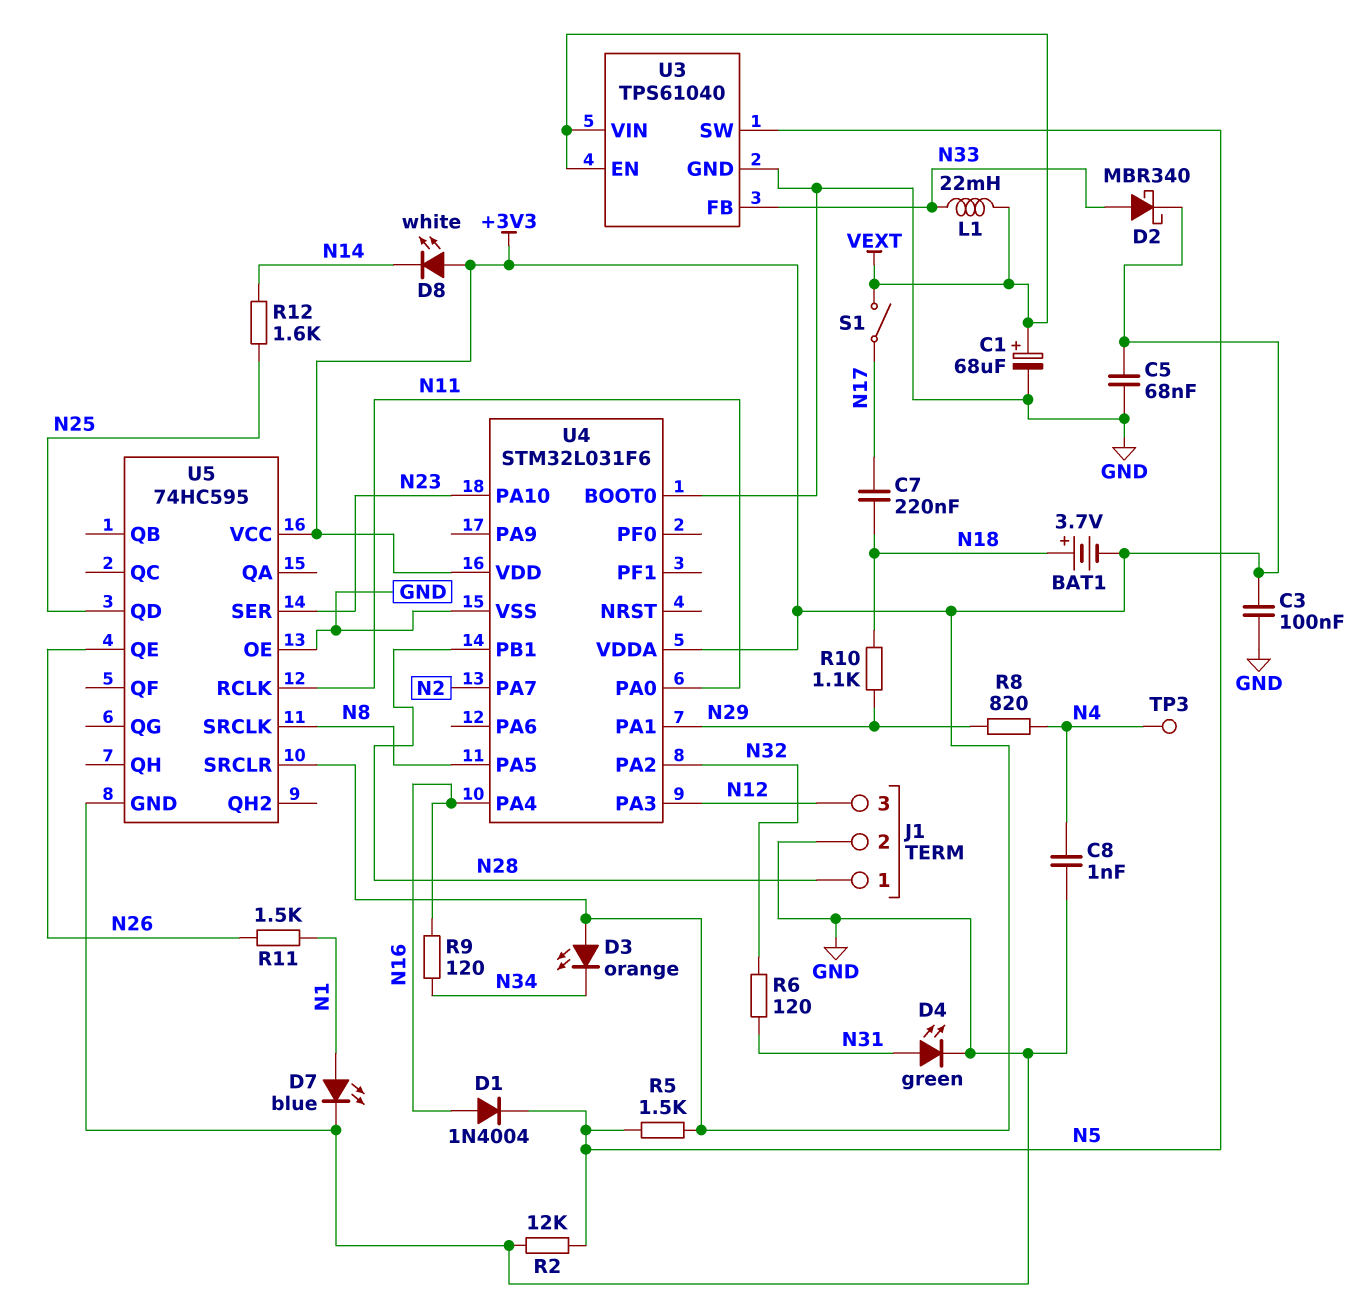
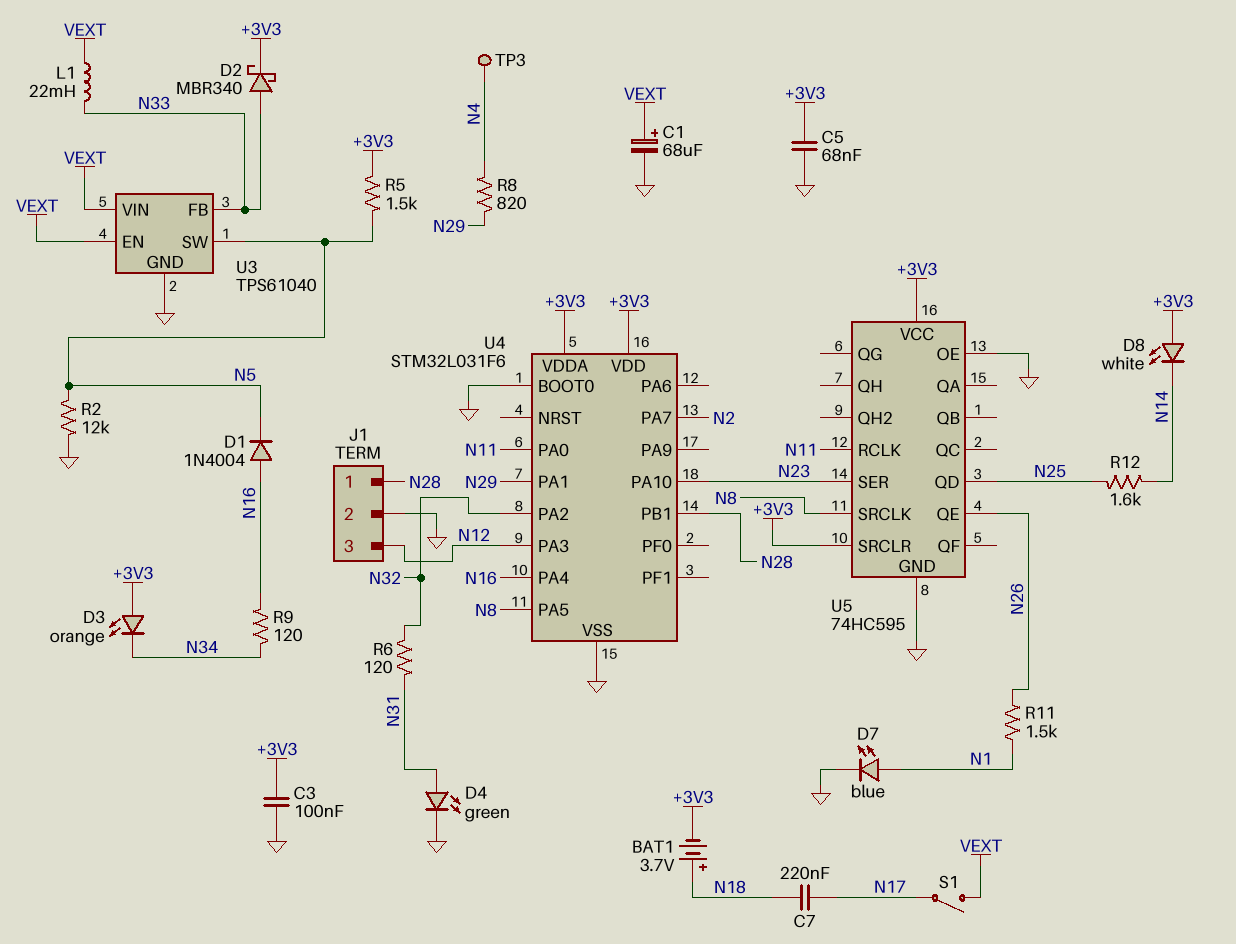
C8: 1nF (GND, N4) -> none
R10: 1.1k (N18, N29) -> none

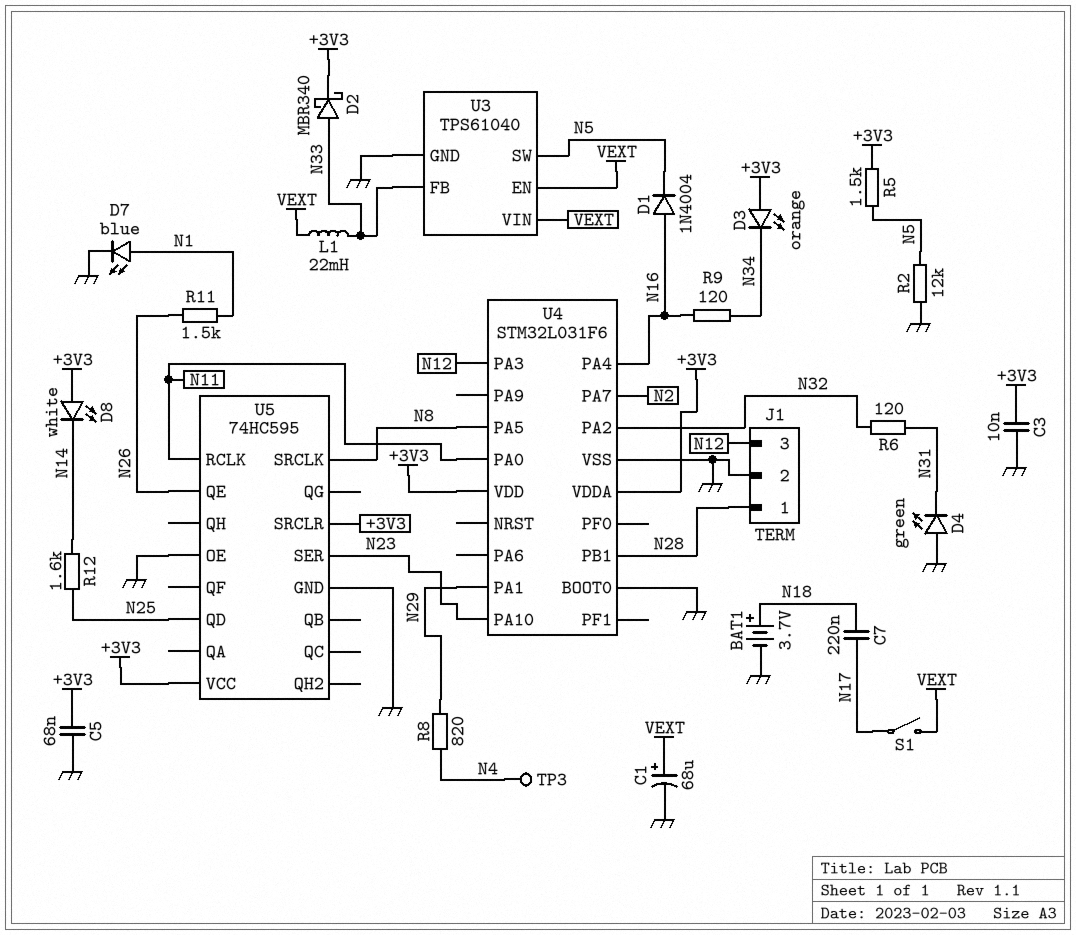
BAT1: 3.7V (plus N18, minus +3V3) -> 3.7V (plus N18, minus GND)
C3: 100nF (+3V3, GND) -> 10nF (+3V3, GND)
D4: LED green (A N31, K GND) -> LED green (A GND, K N31)

